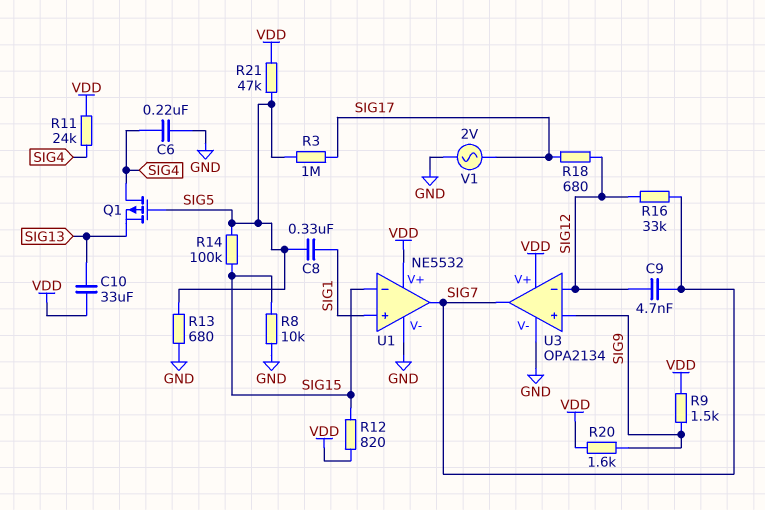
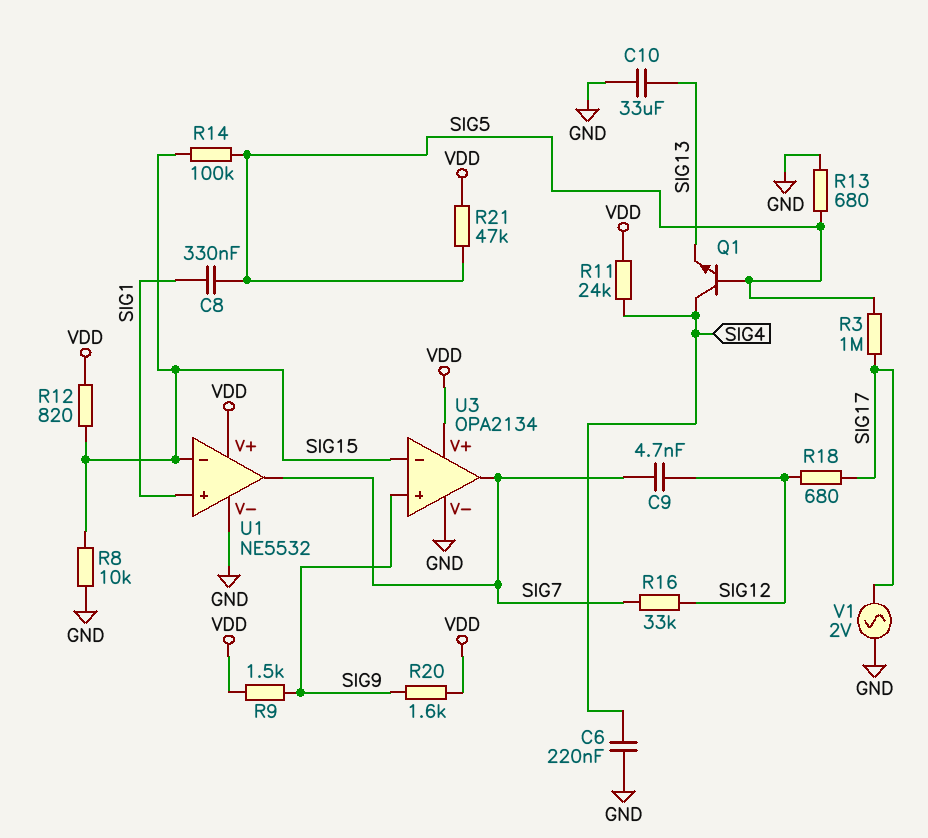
C10: 33uF (SIG13, VDD) -> 33uF (GND, SIG13)
Q1: PMOS (G SIG5, D SIG4, S SIG13) -> NPN (B SIG5, C SIG4, E SIG13)
U3 pin in-: SIG12 -> SIG15

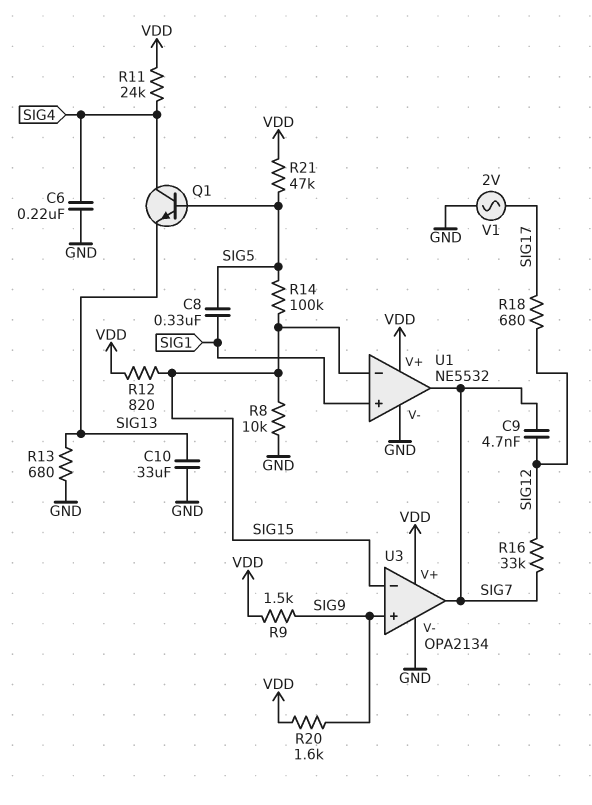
R3: 1M (SIG5, SIG17) -> none
R13: 680 (GND, SIG5) -> 680 (GND, SIG13)

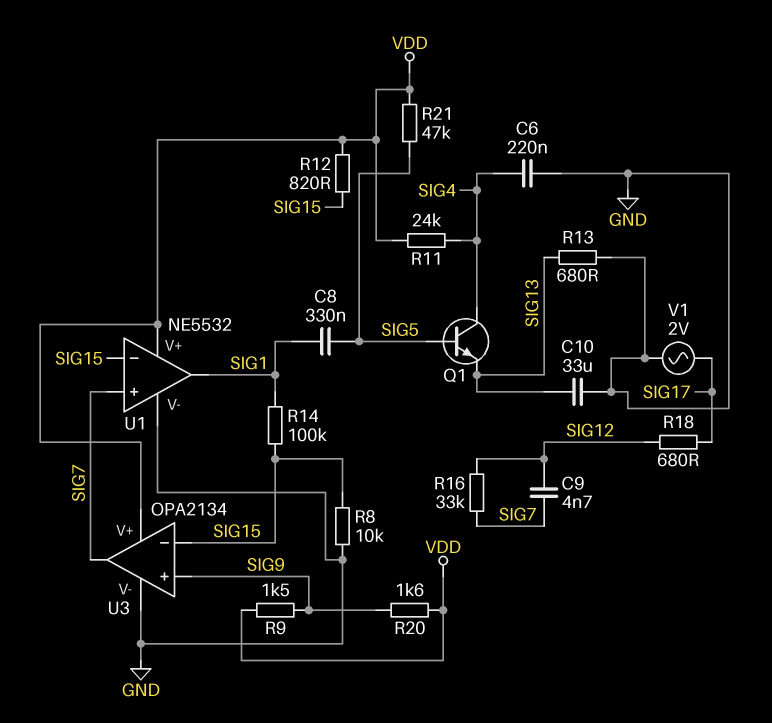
R14: 100k (SIG5, SIG15) -> 100k (SIG1, SIG15)
U1 pin in+: SIG1 -> SIG7
U1 pin out: SIG7 -> SIG1

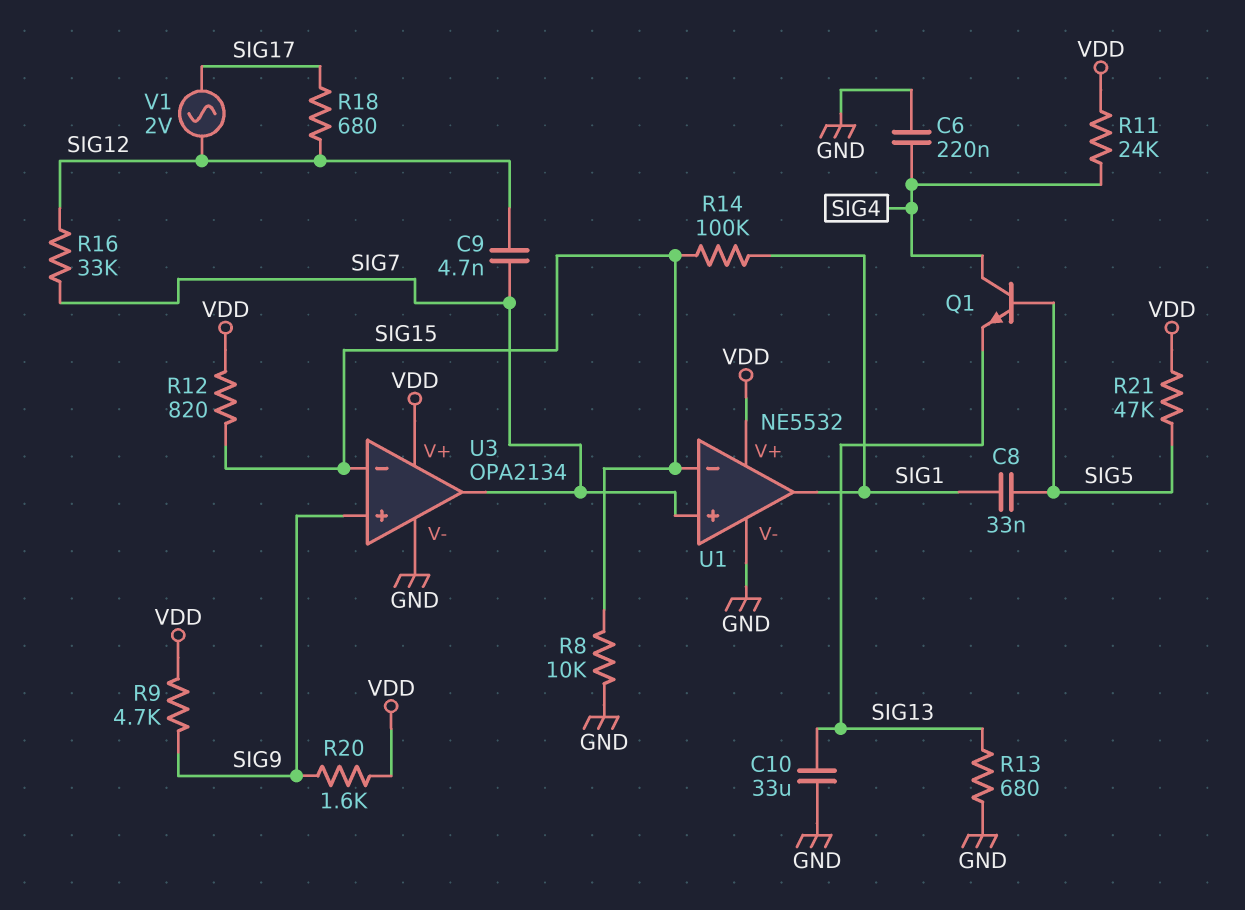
C8: 330nF (SIG1, SIG5) -> 33nF (SIG1, SIG5)
R9: 1.5k (SIG9, VDD) -> 4.7k (SIG9, VDD)
V1: AC 2V (GND, SIG17) -> AC 2V (SIG12, SIG17)

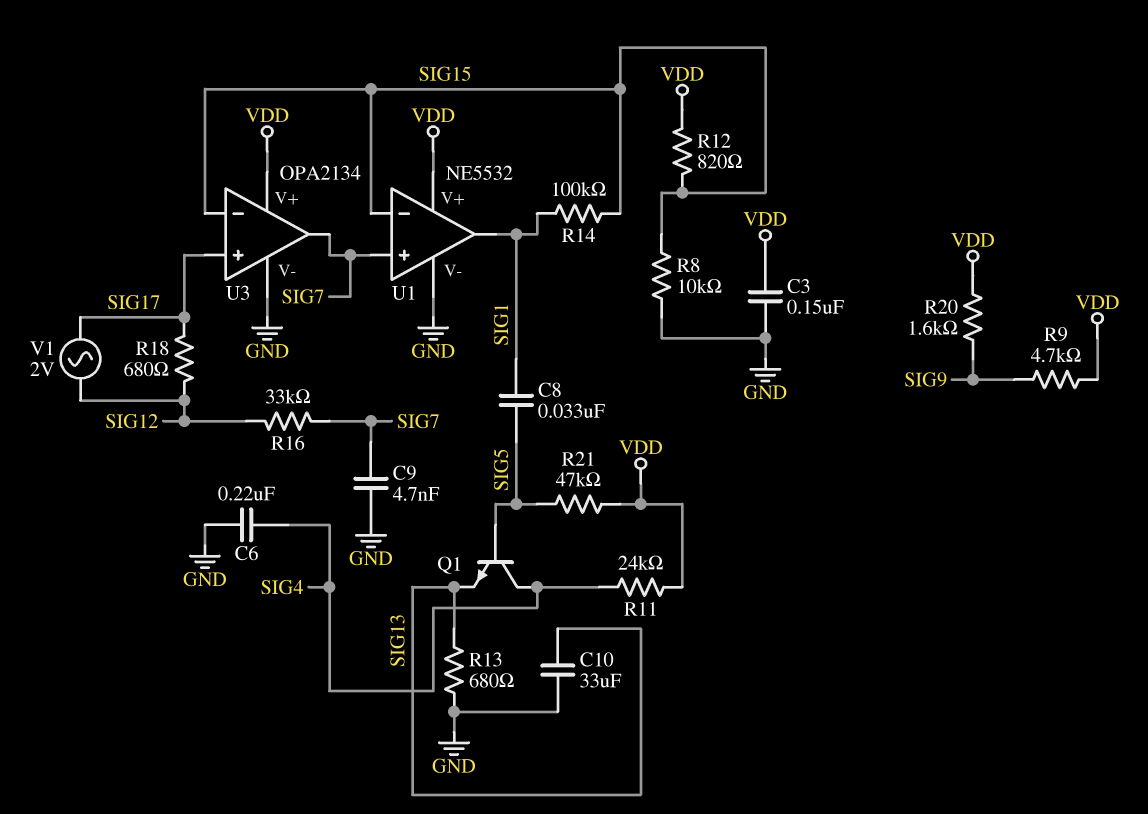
C3: none -> 150nF (GND, VDD)
C9: 4.7nF (SIG7, SIG12) -> 4.7nF (GND, SIG7)
U3 pin in+: SIG9 -> SIG17

